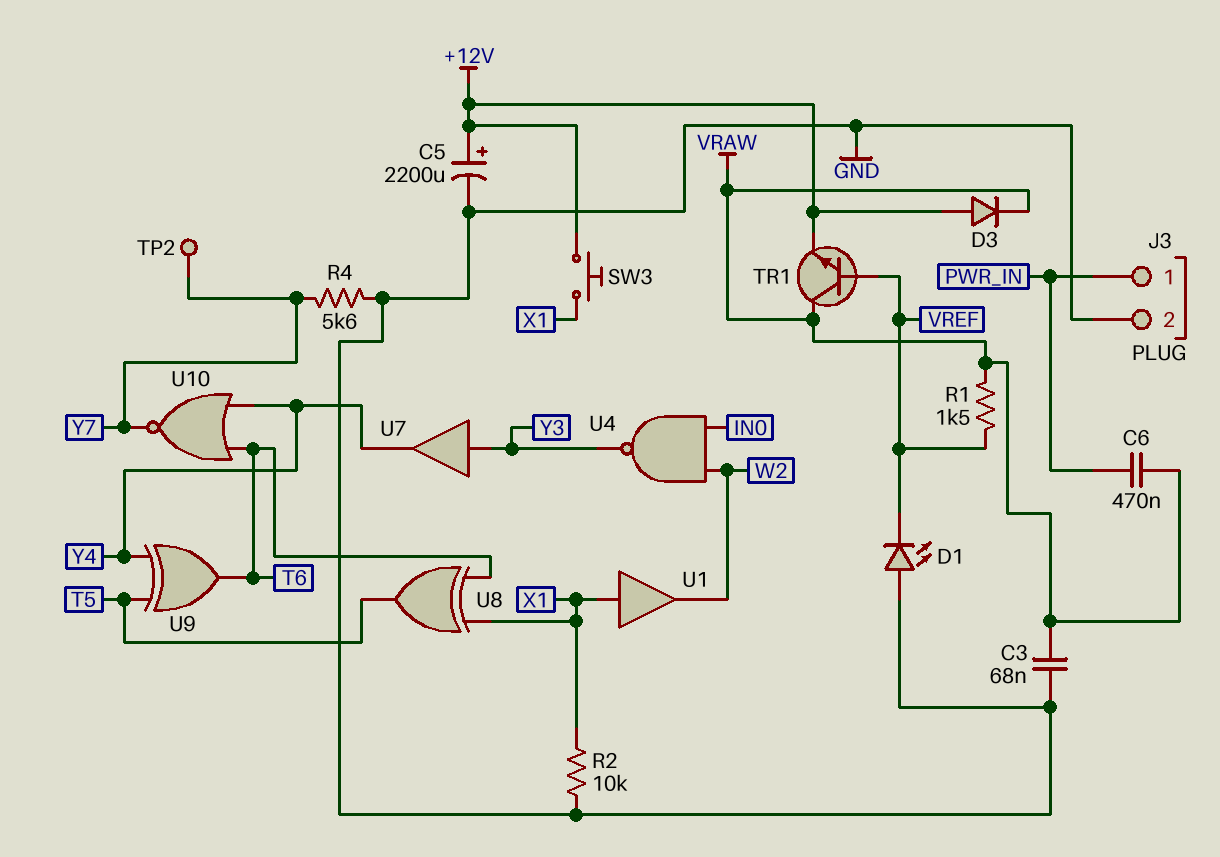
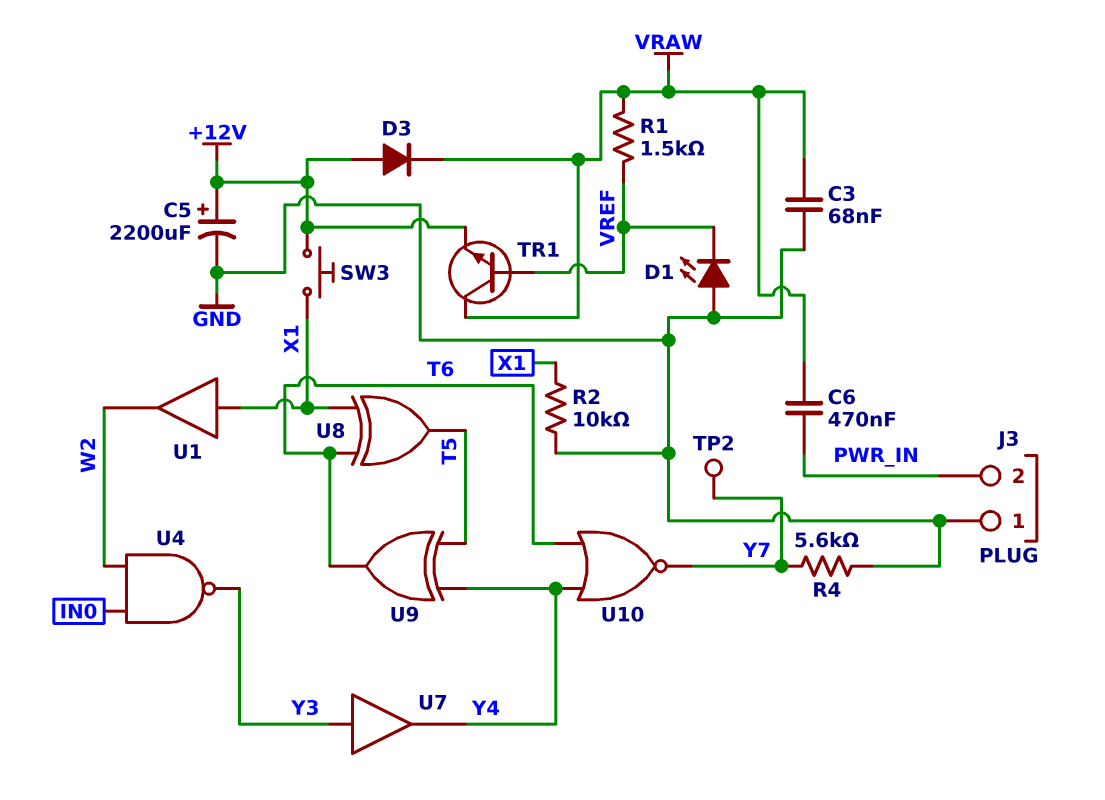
J3 pin 1: PWR_IN -> GND
J3 pin 2: GND -> PWR_IN

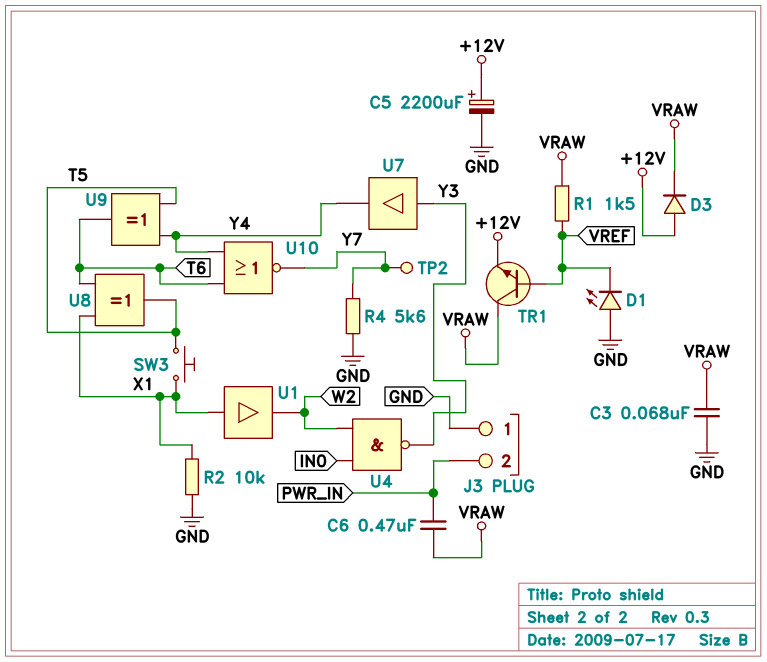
SW3: button (+12V, X1) -> button (T5, X1)

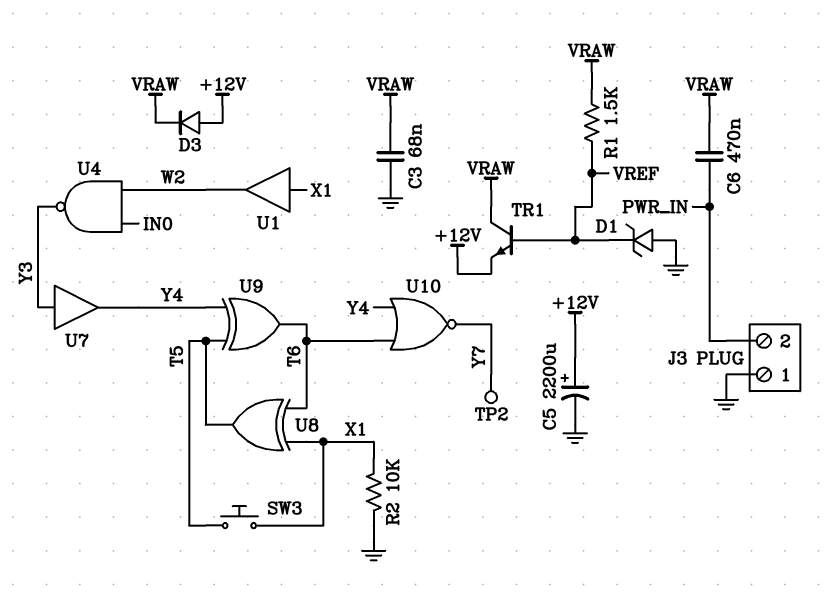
D1: LED (A GND, K VREF) -> zener (A GND, K VREF)
R4: 5.6k (GND, Y7) -> none

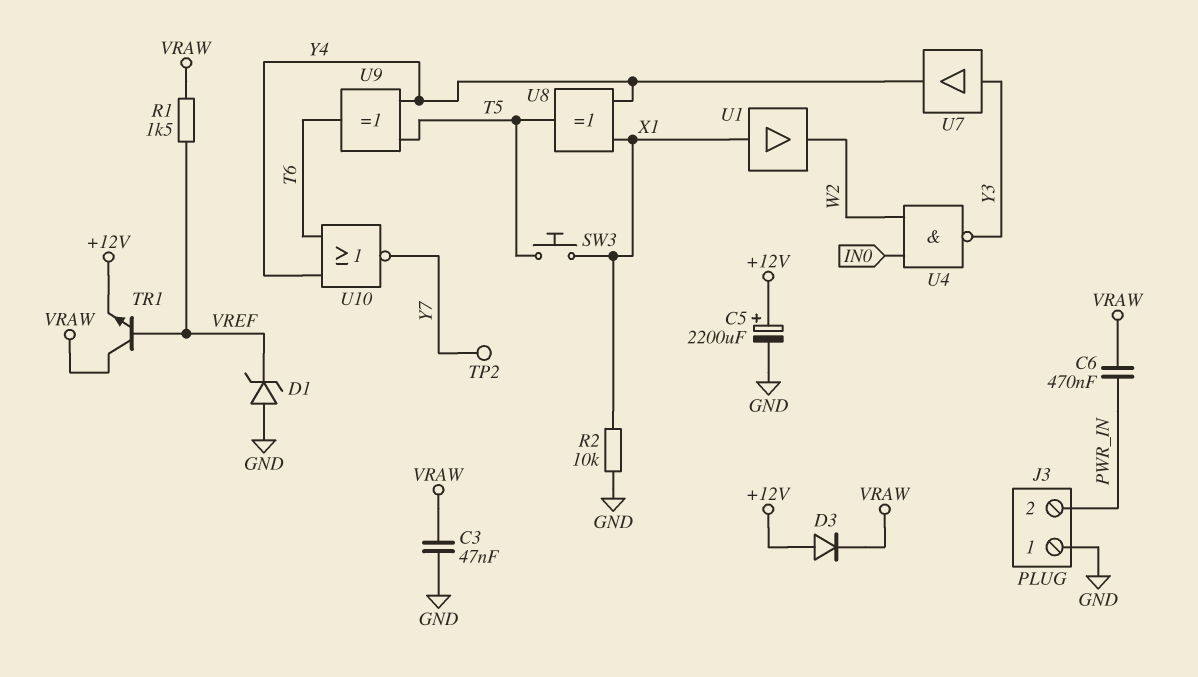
C3: 68nF (GND, VRAW) -> 47nF (GND, VRAW)
U8: XOR (in T6, in X1, out T5) -> XOR (in X1, in Y4, out T5)

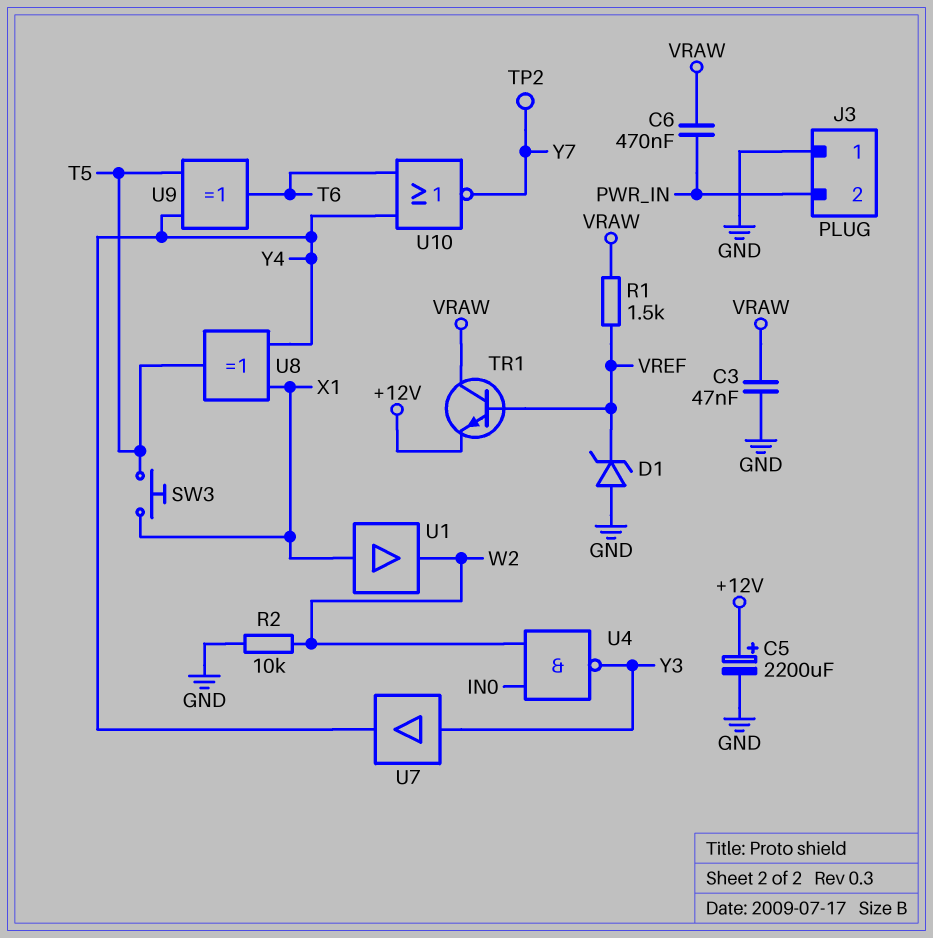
D3: diode (A +12V, K VRAW) -> none
R2: 10k (GND, X1) -> 10k (GND, W2)

